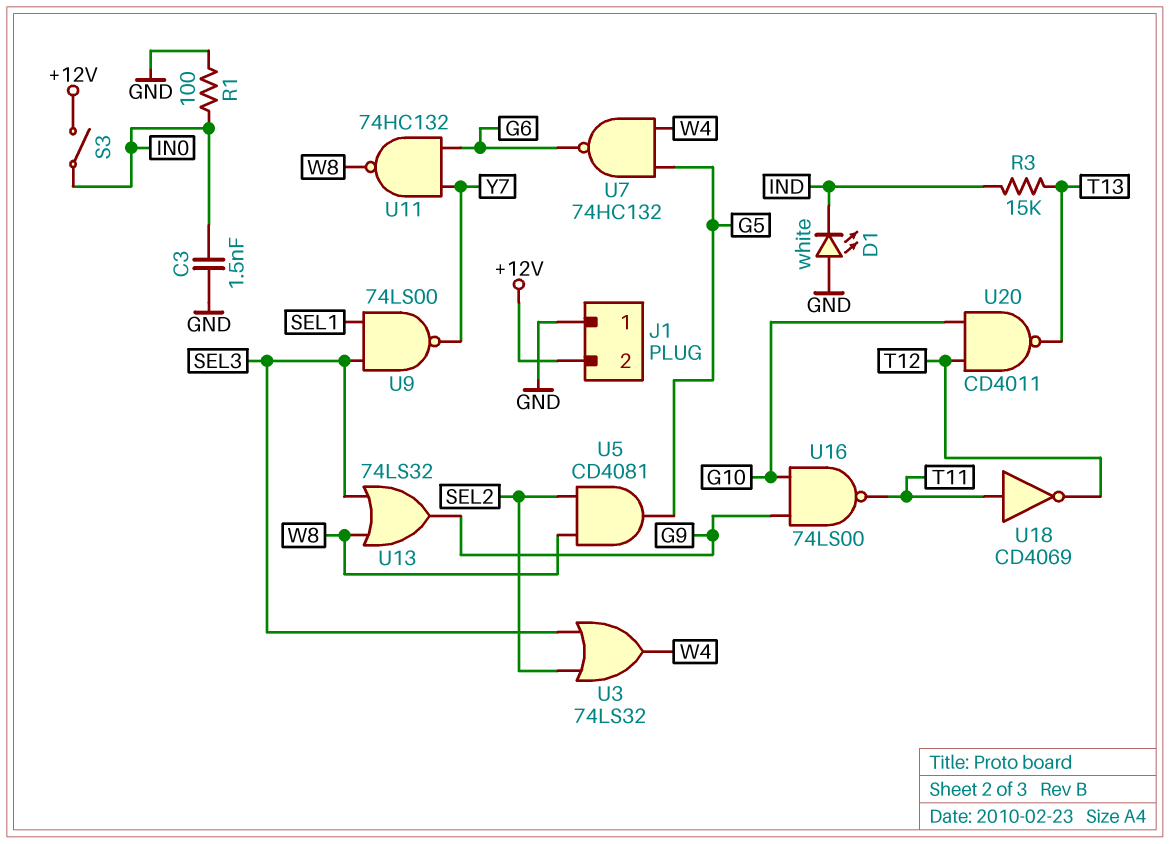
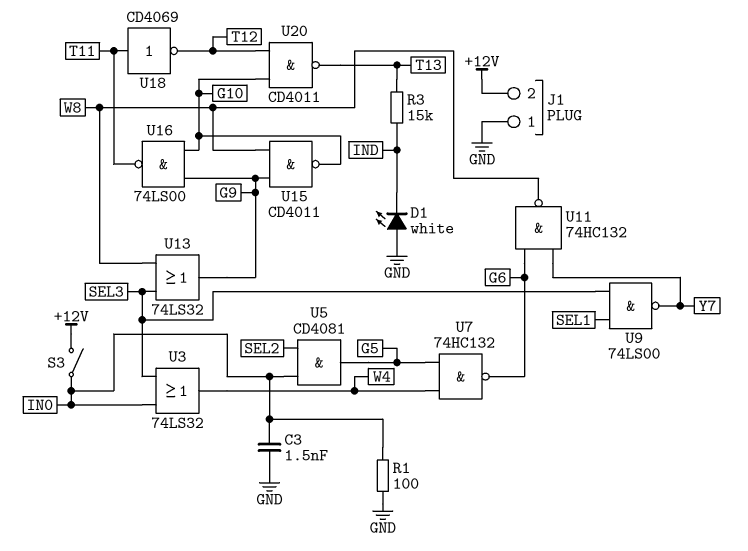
U3: OR 74LS32 (in SEL2, in SEL3, out W4) -> OR 74LS32 (in IN0, in SEL3, out W4)
U5: AND CD4081 (in SEL2, in W8, out G5) -> AND CD4081 (in IN0, in SEL2, out G5)
U15: none -> NAND CD4011 (in G9, in W8, out G10)

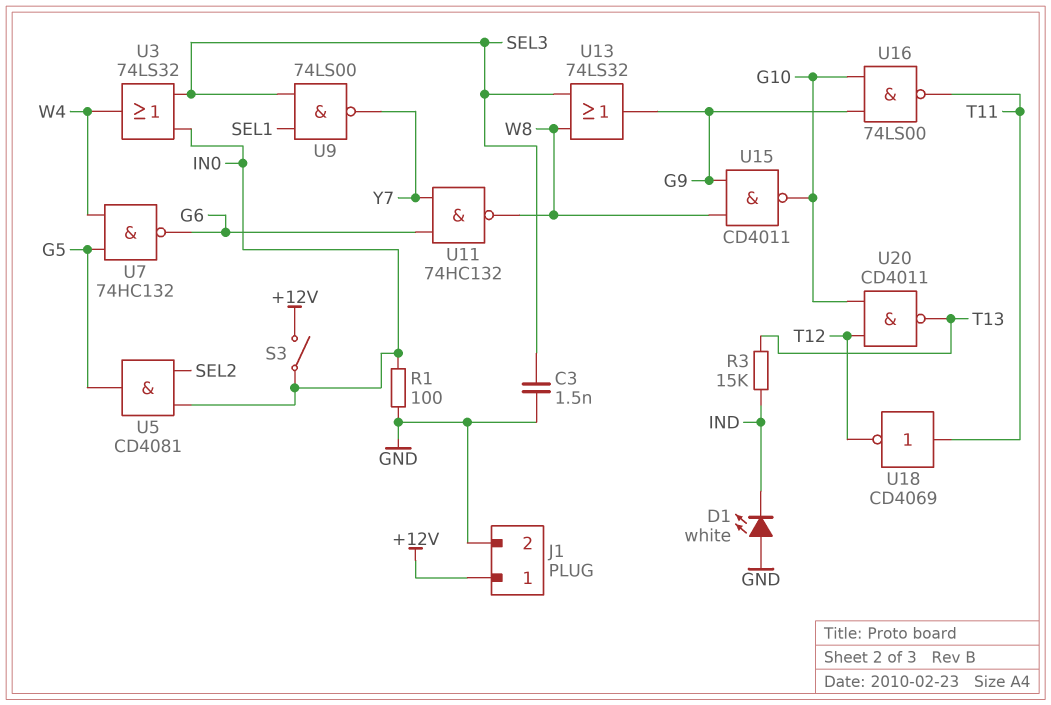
C3: 1.5nF (GND, IN0) -> 1.5nF (GND, SEL3)
J1 pin 1: GND -> +12V
J1 pin 2: +12V -> GND

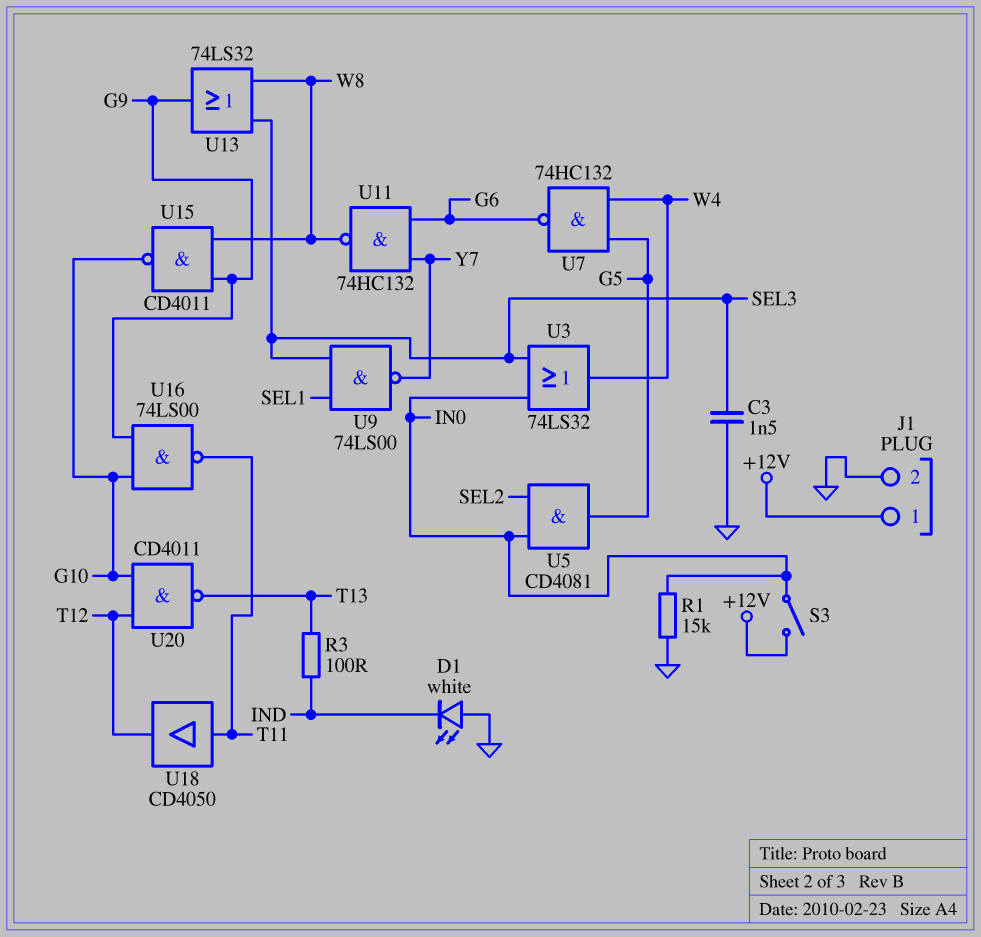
R1: 100 (GND, IN0) -> 15k (GND, IN0)
R3: 15k (IND, T13) -> 100 (IND, T13)
U18: NOT CD4069 (in T11, out T12) -> buffer CD4050 (in T11, out T12)

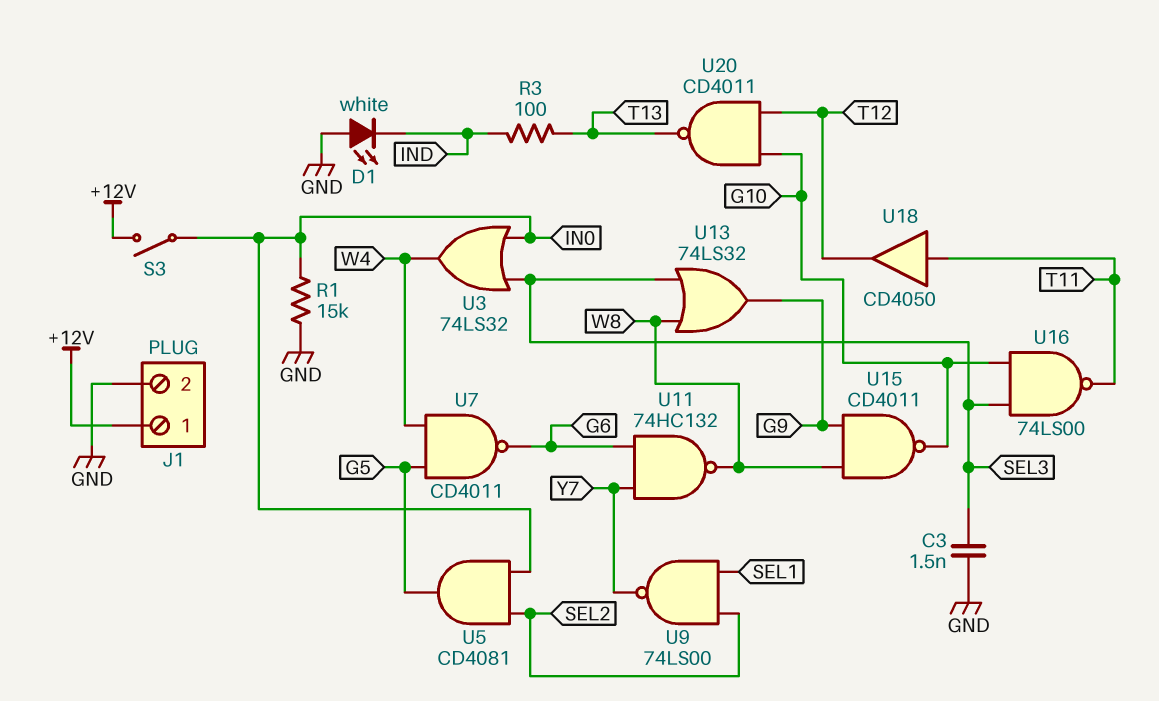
U7: NAND 74HC132 (in G5, in W4, out G6) -> NAND CD4011 (in G5, in W4, out G6)
U9: NAND 74LS00 (in SEL1, in SEL3, out Y7) -> NAND 74LS00 (in SEL1, in SEL2, out Y7)
U16: NAND 74LS00 (in G9, in G10, out T11) -> NAND 74LS00 (in G10, in SEL3, out T11)

